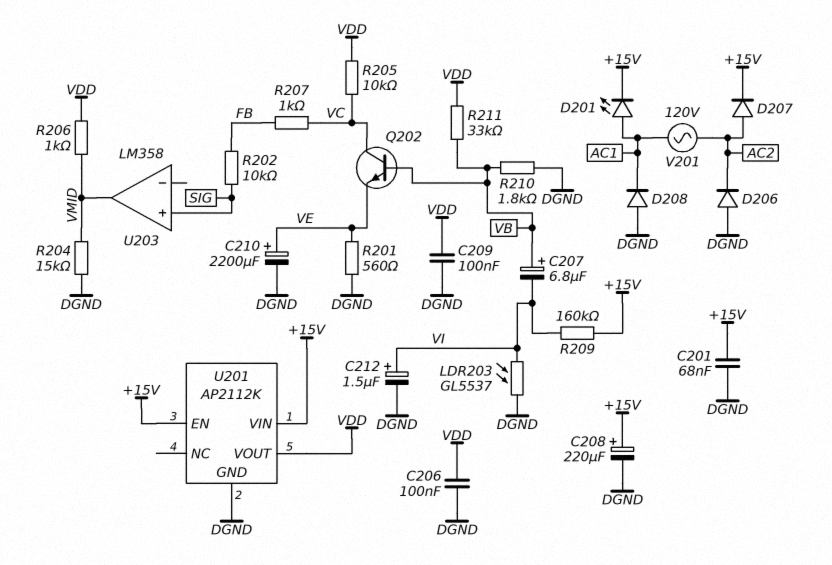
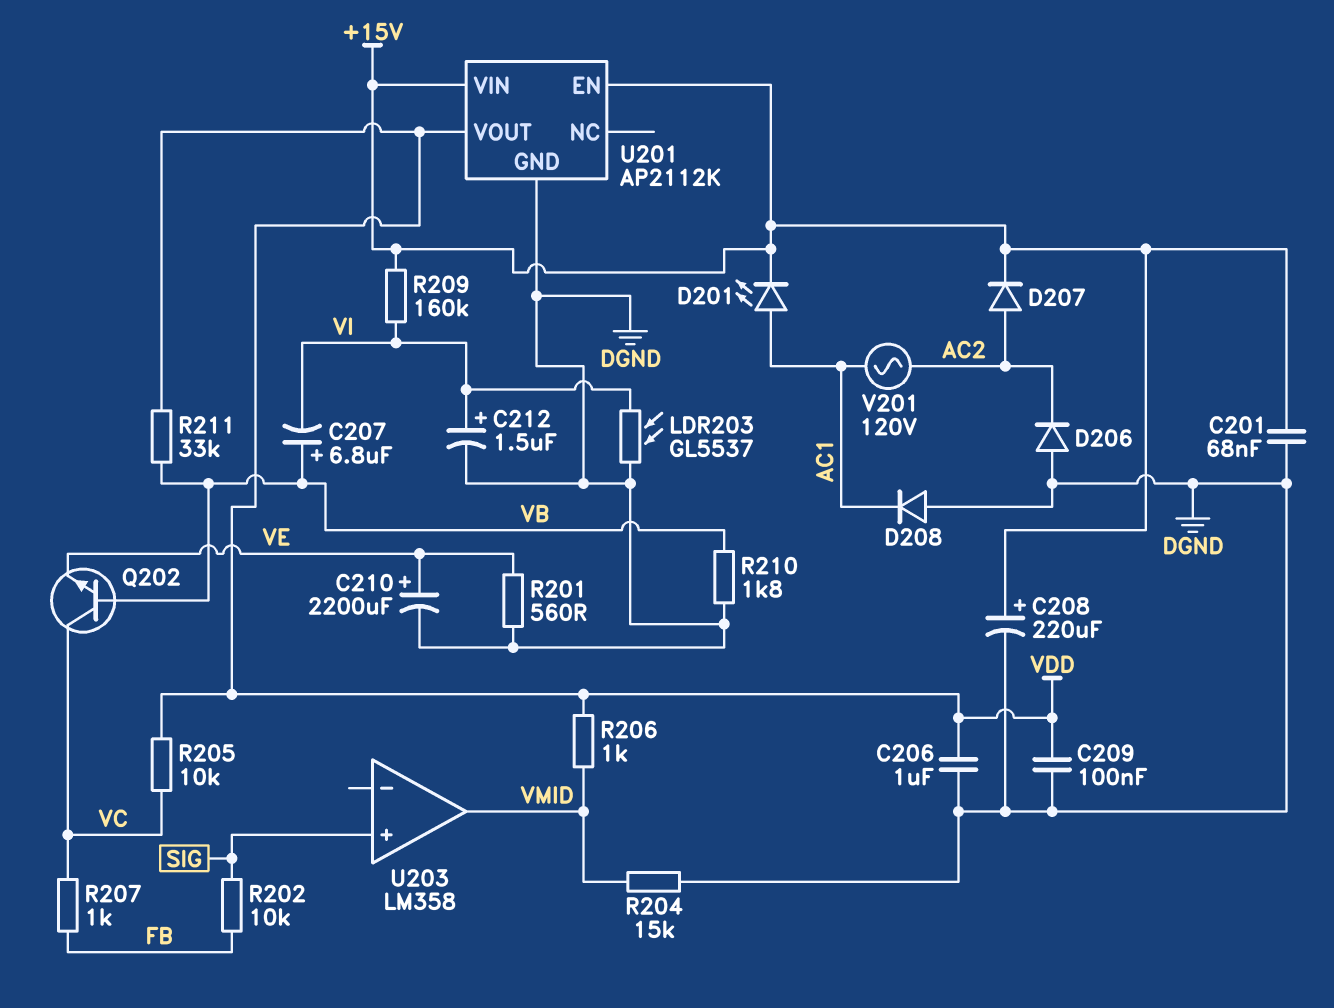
C206: 100nF (DGND, VDD) -> 1uF (DGND, VDD)

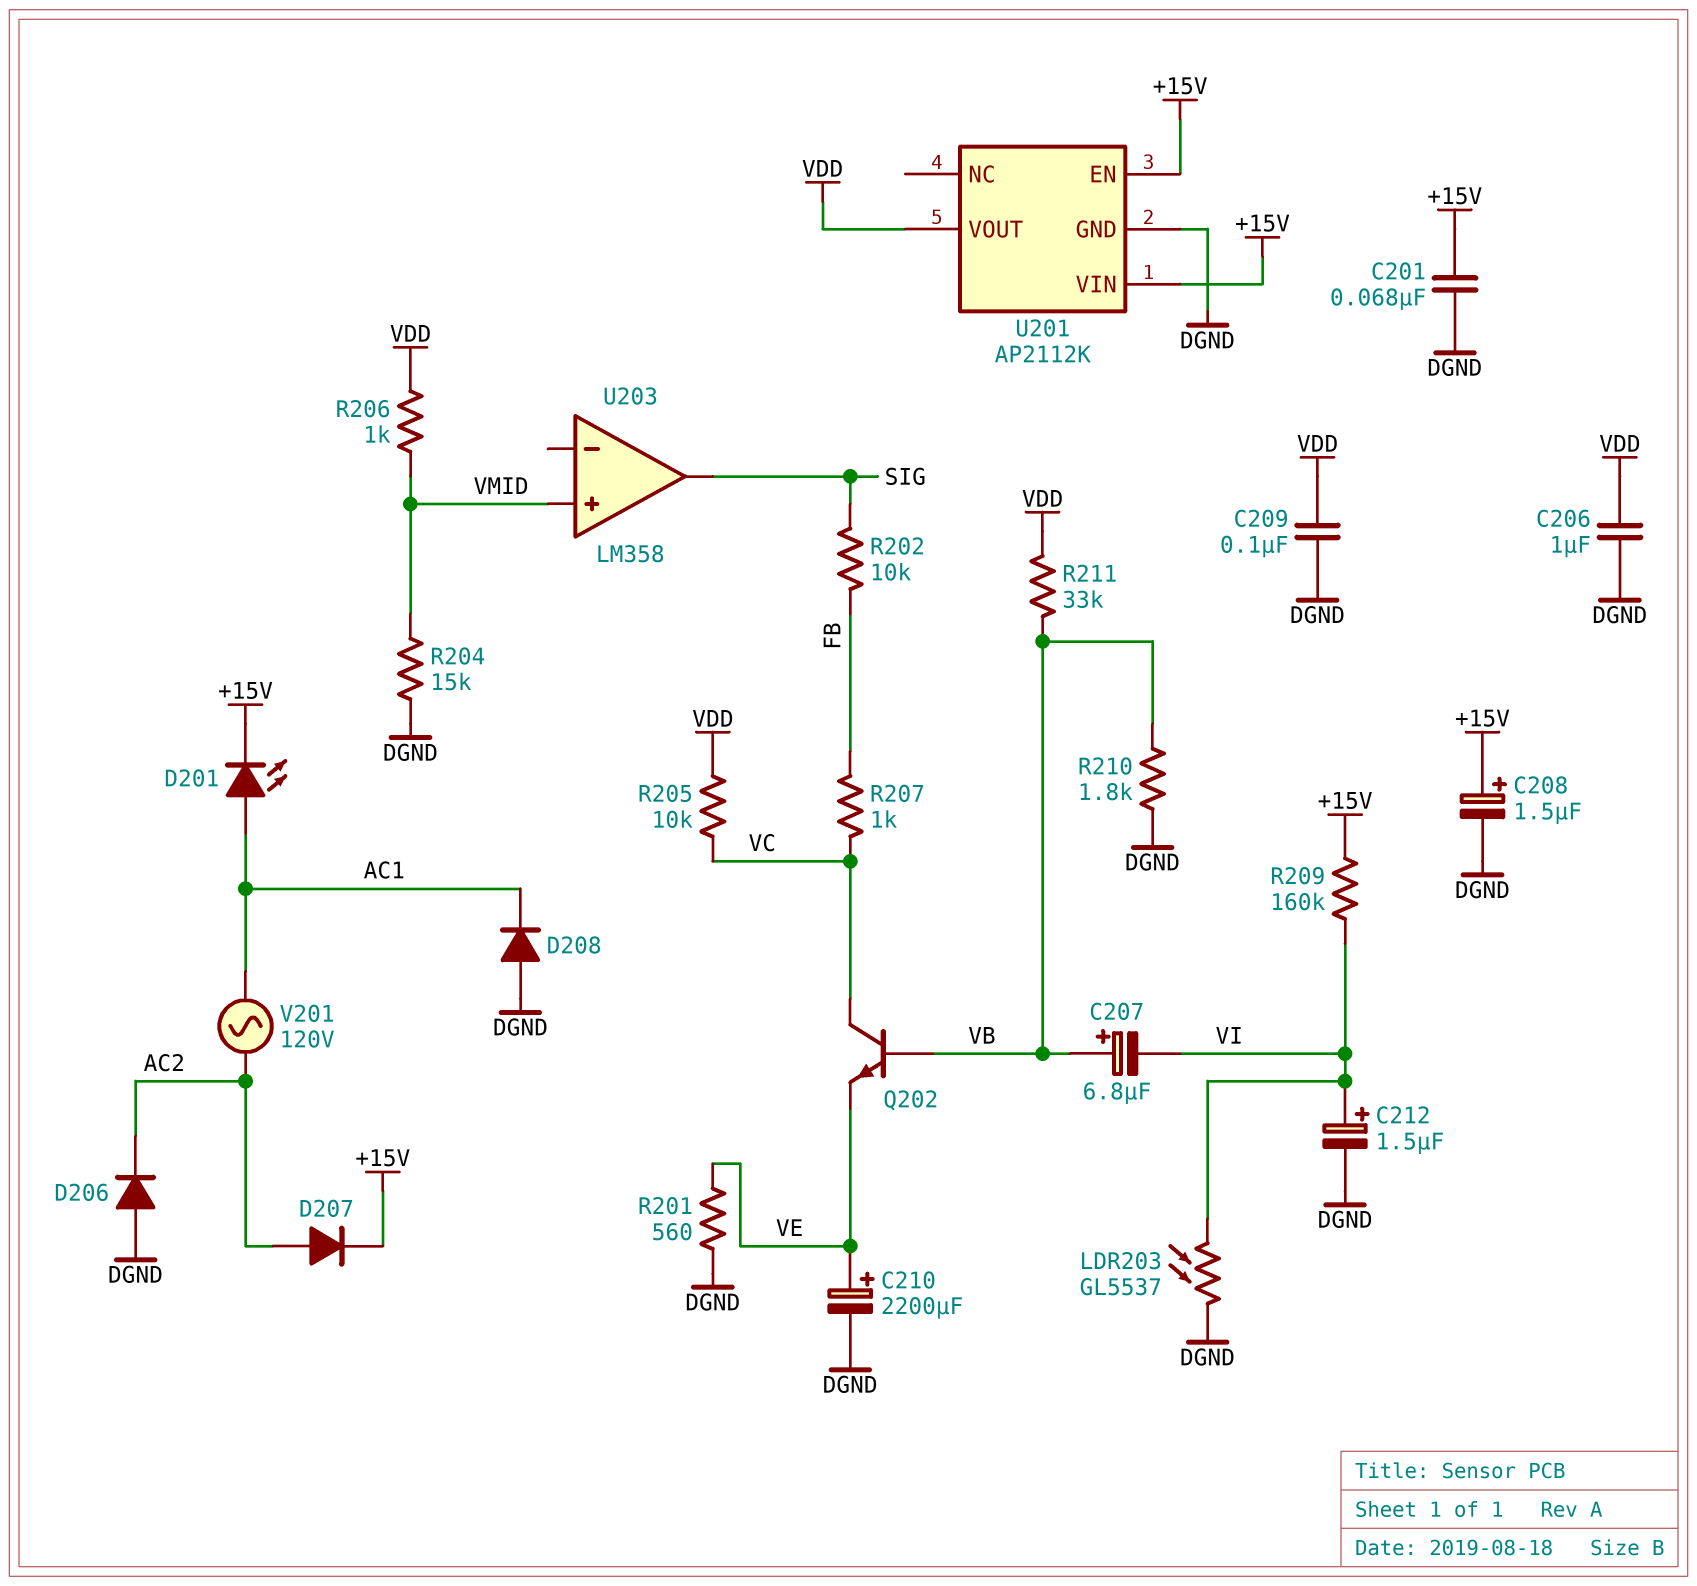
C208: 220uF (plus +15V, minus DGND) -> 1.5uF (plus +15V, minus DGND)
U203 pin in+: SIG -> VMID
U203 pin out: VMID -> SIG

